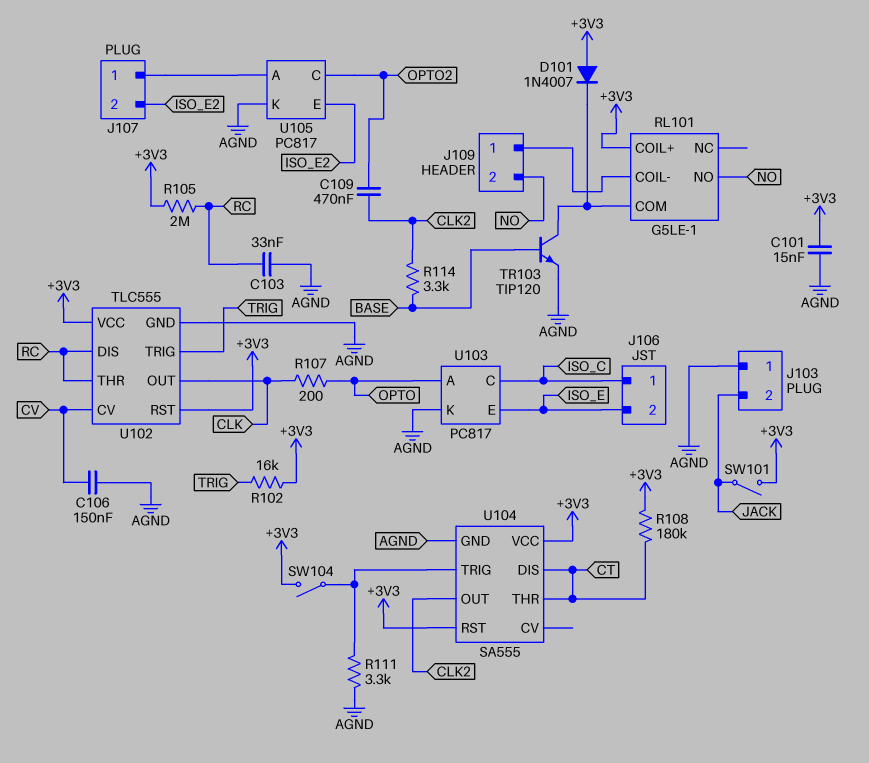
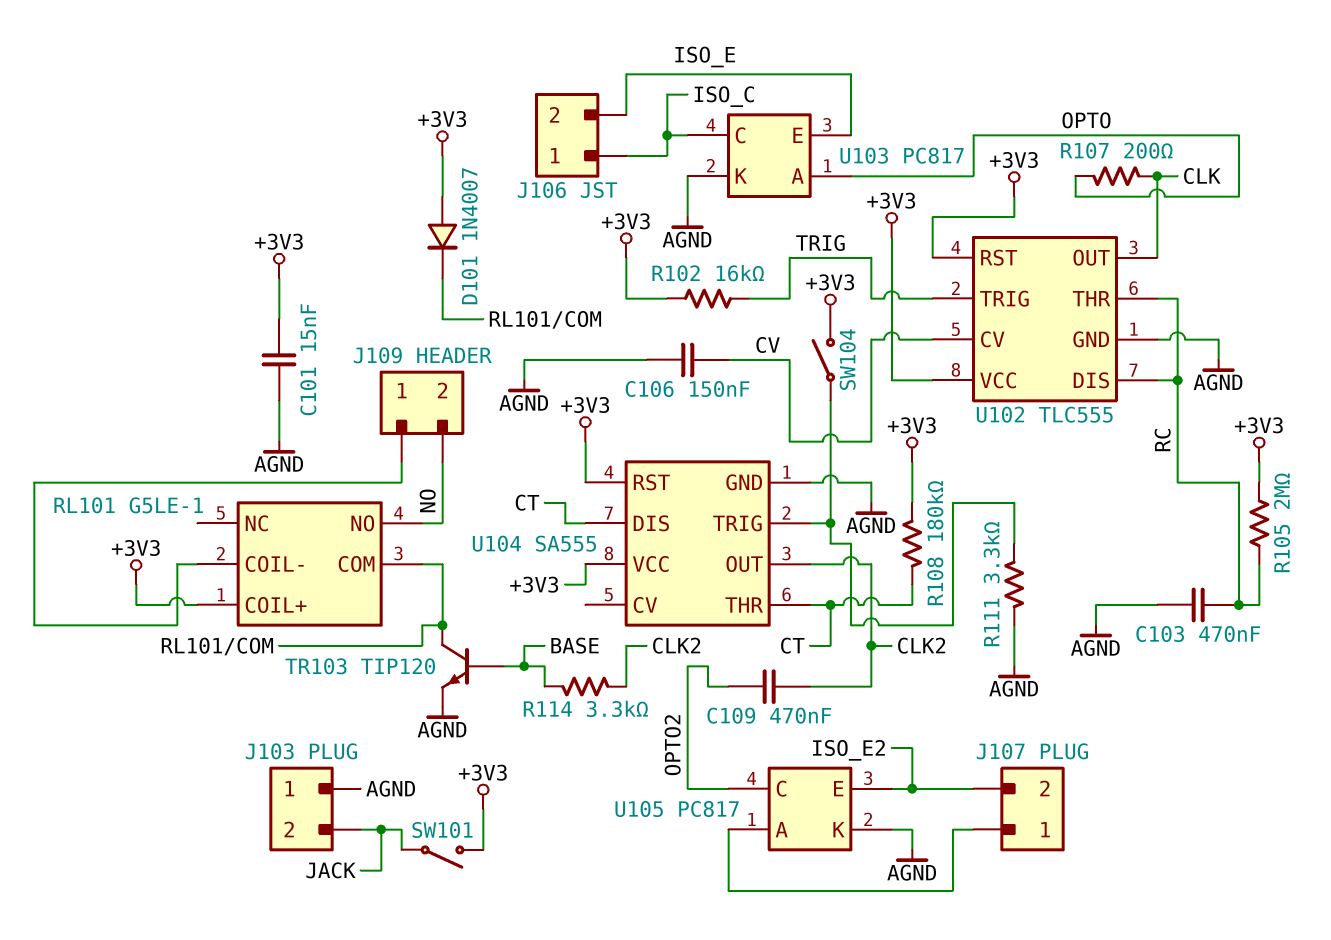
C103: 33nF (AGND, RC) -> 470nF (AGND, RC)

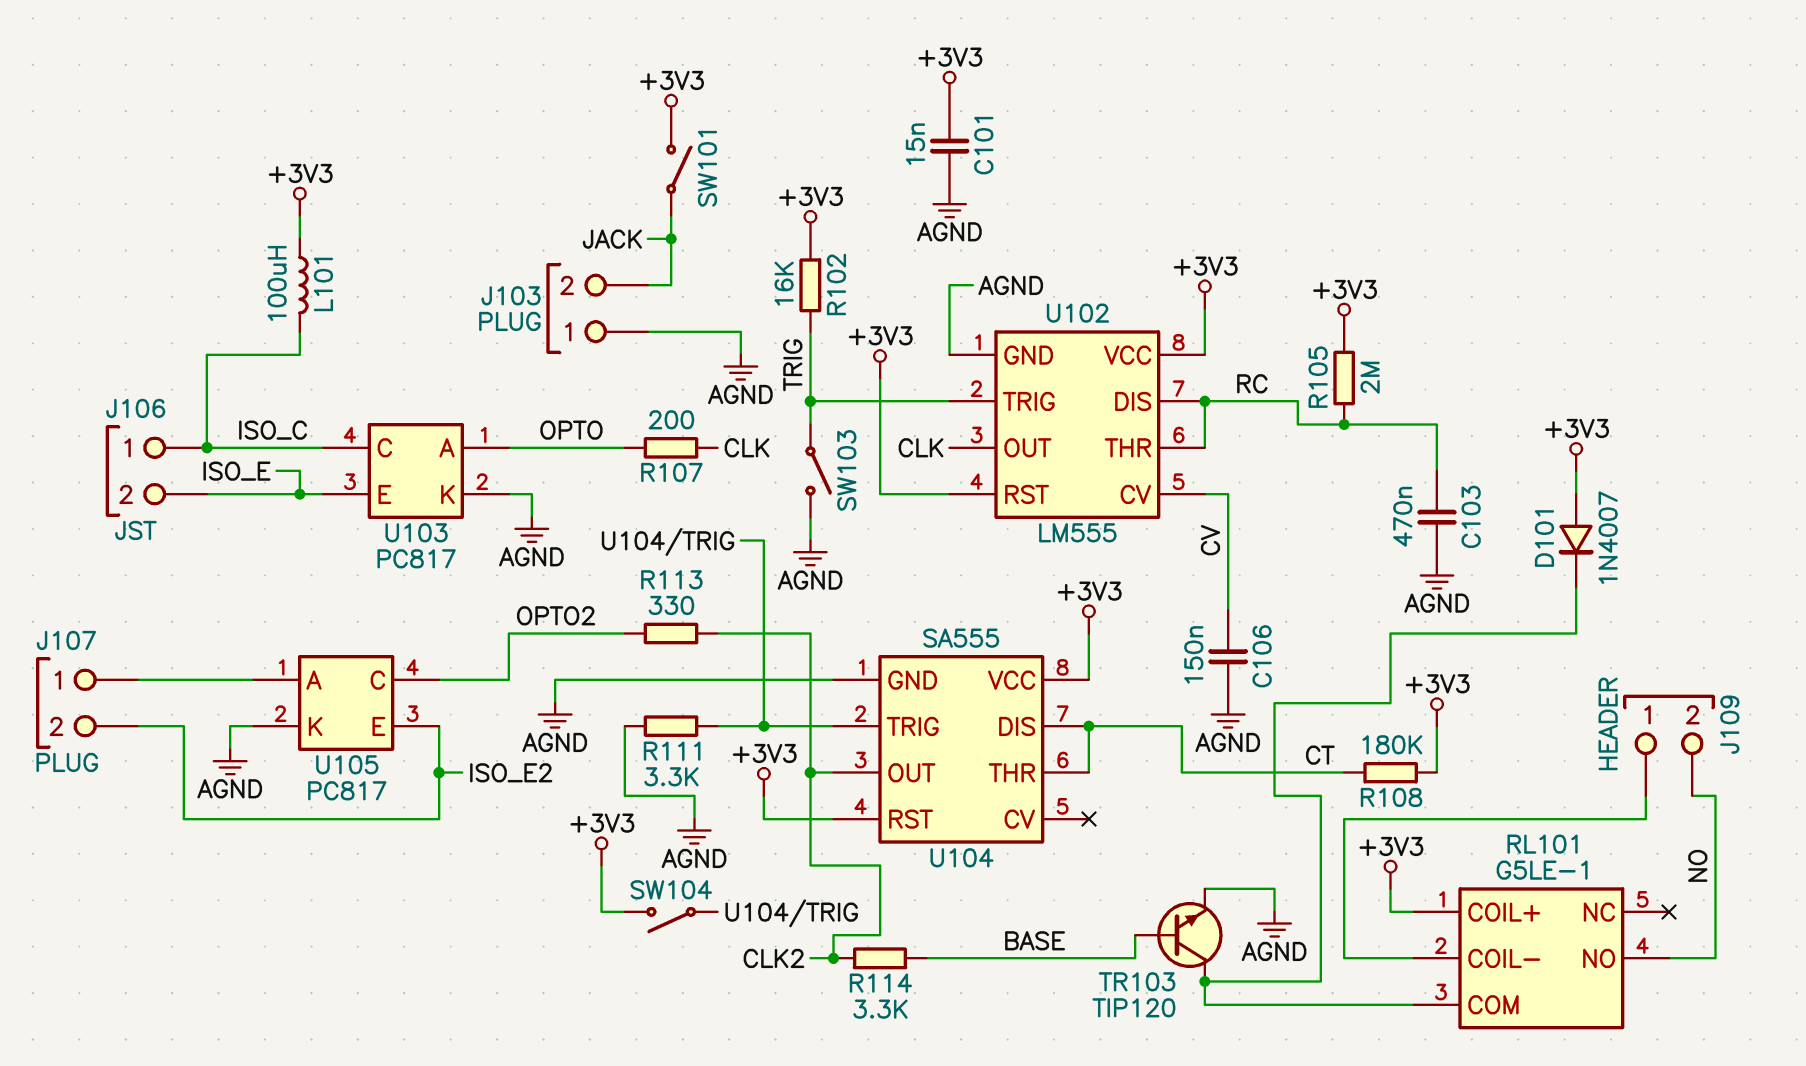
C109: 470nF (CLK2, OPTO2) -> none
L101: none -> 100uH (+3V3, ISO_C)
R113: none -> 330 (CLK2, OPTO2)
SW103: none -> switch (AGND, TRIG)
U102: TLC555 -> LM555

